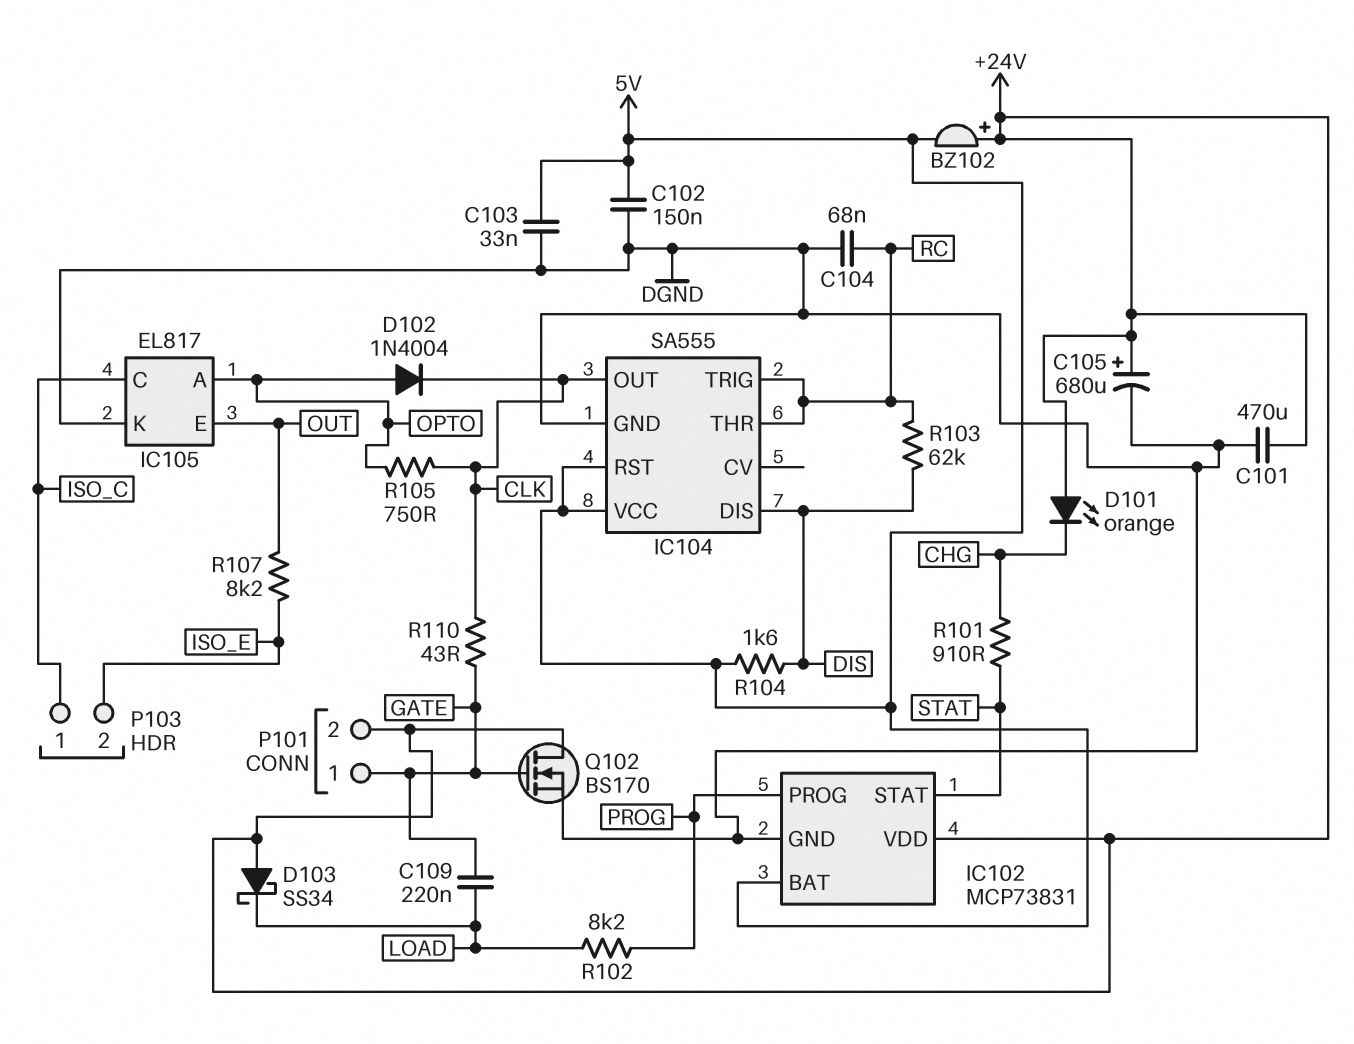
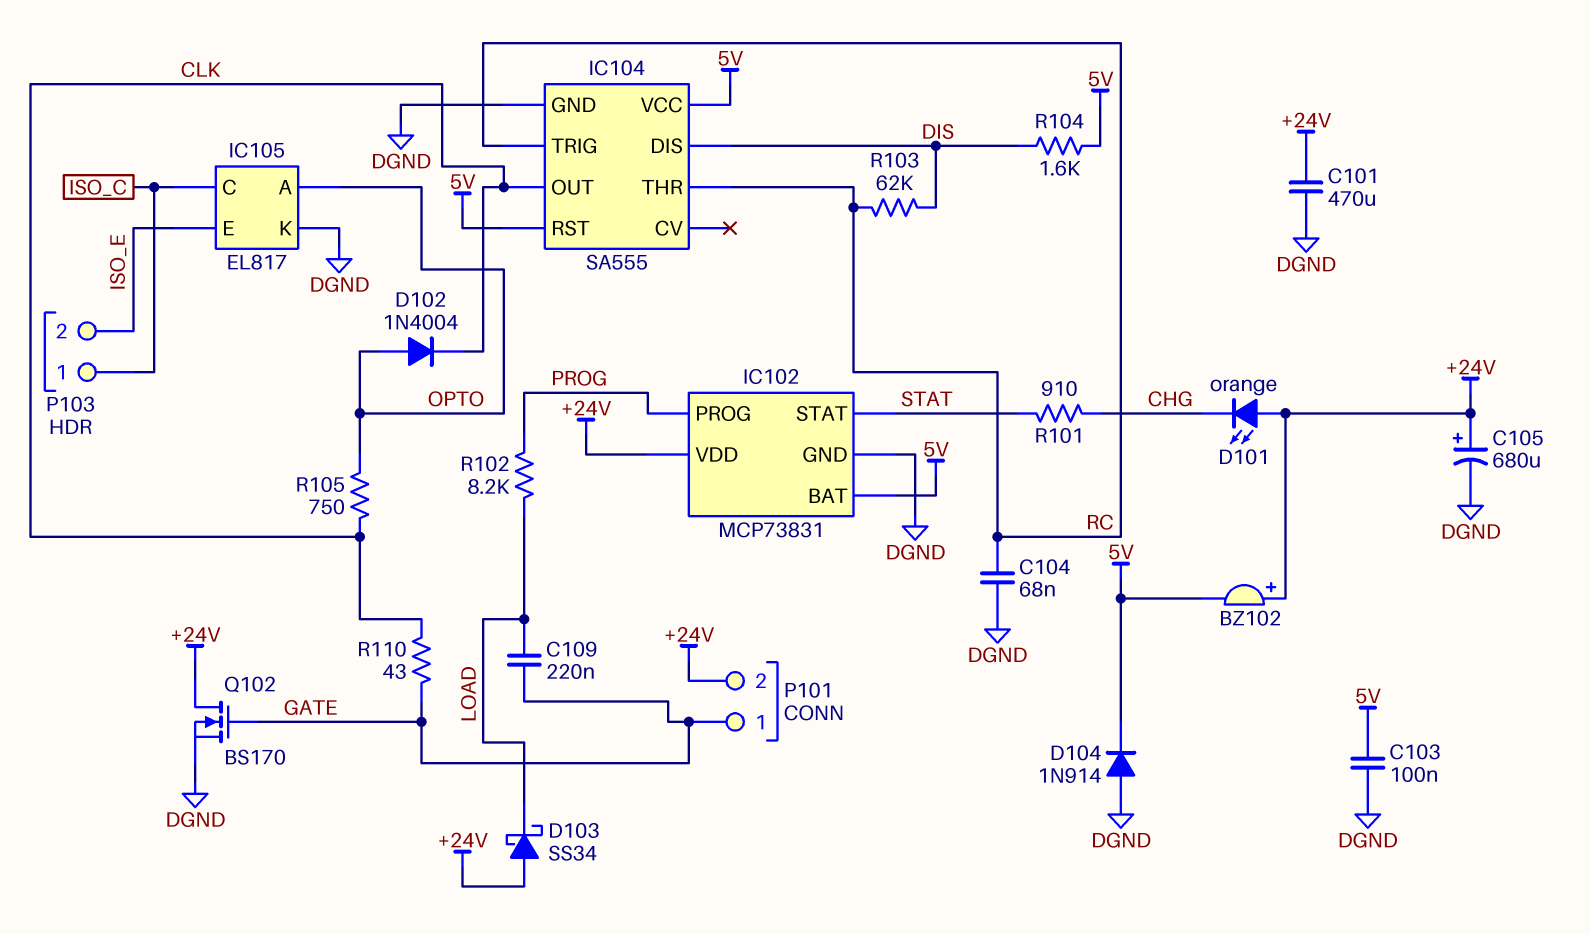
C102: 150nF (5V, DGND) -> none
C103: 33nF (5V, DGND) -> 100nF (5V, DGND)
D104: none -> diode 1N914 (A DGND, K 5V)
IC105 pin E: OUT -> ISO_E
R107: 8.2k (ISO_E, OUT) -> none

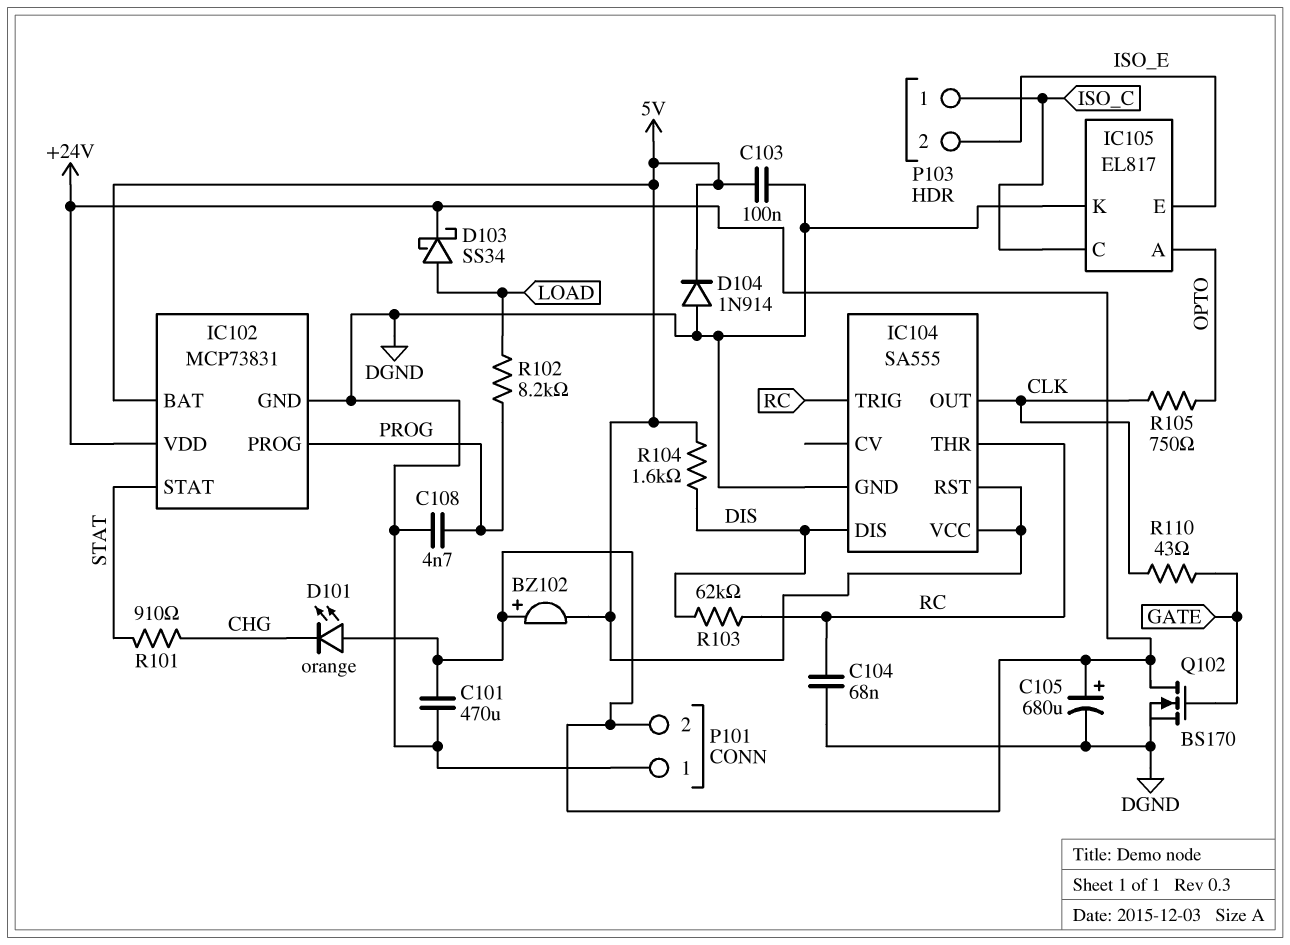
C108: none -> 4.7nF (DGND, PROG)
C109: 220nF (GATE, LOAD) -> none
D102: diode 1N4004 (A OPTO, K CLK) -> none
D103: schottky SS34 (A +24V, K LOAD) -> schottky SS34 (A LOAD, K +24V)
P101 pin 1: GATE -> DGND

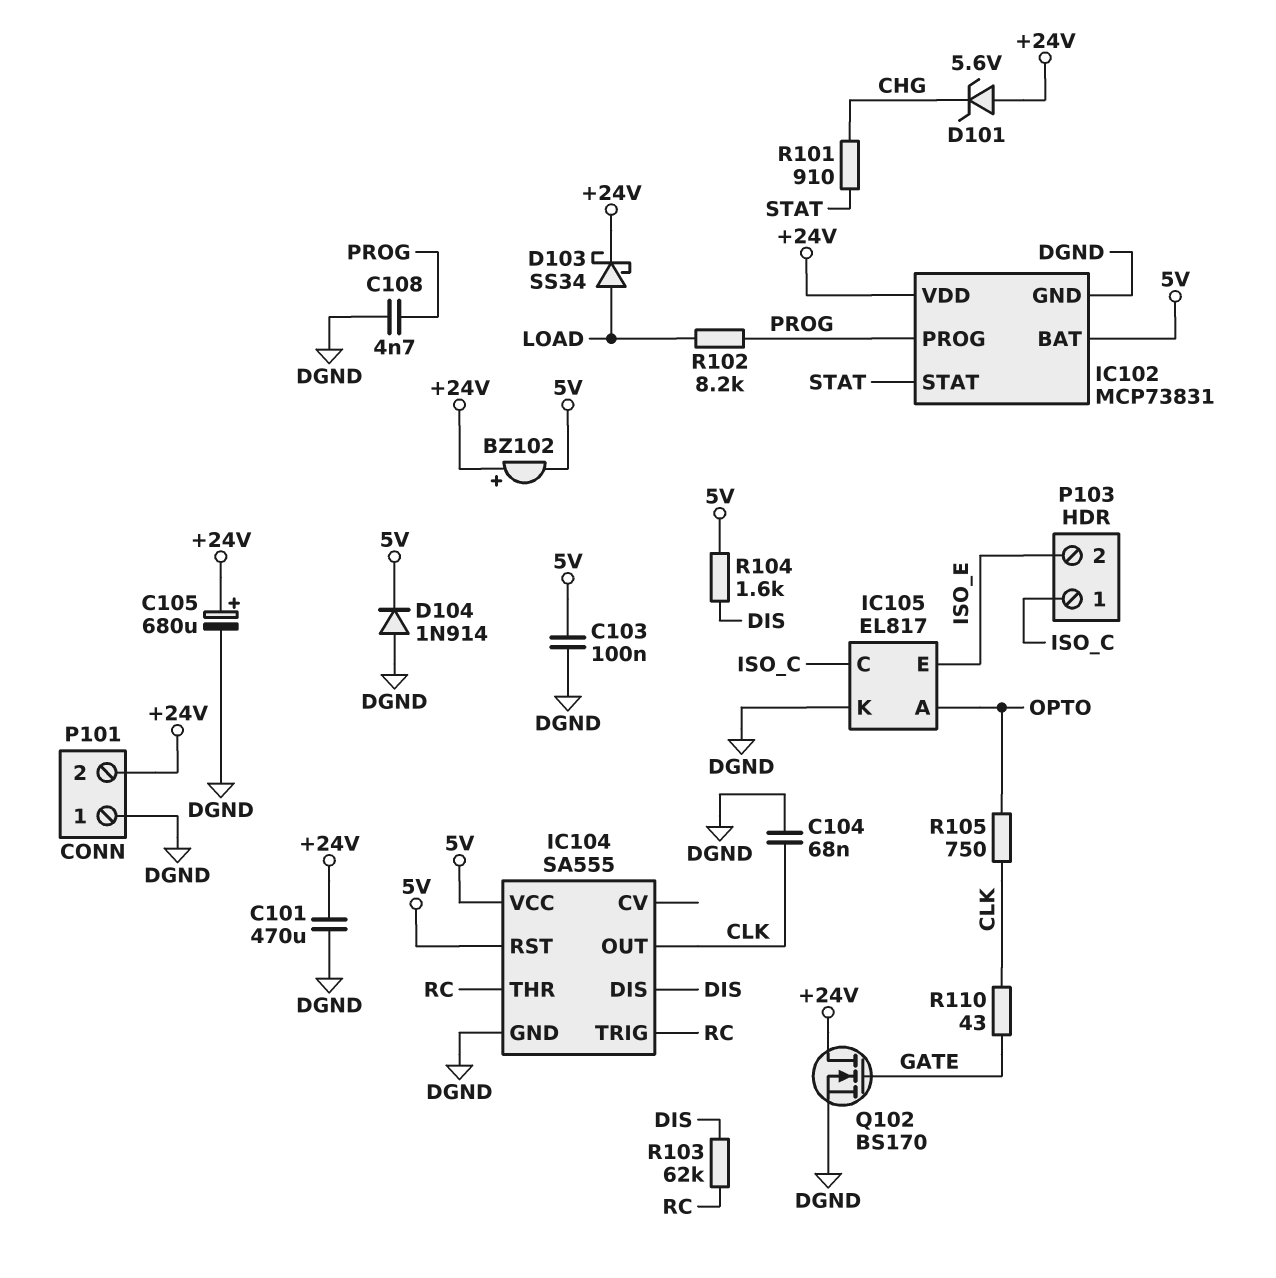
C104: 68nF (DGND, RC) -> 68nF (CLK, DGND)
D101: LED orange (A +24V, K CHG) -> zener 5.6V (A +24V, K CHG)

